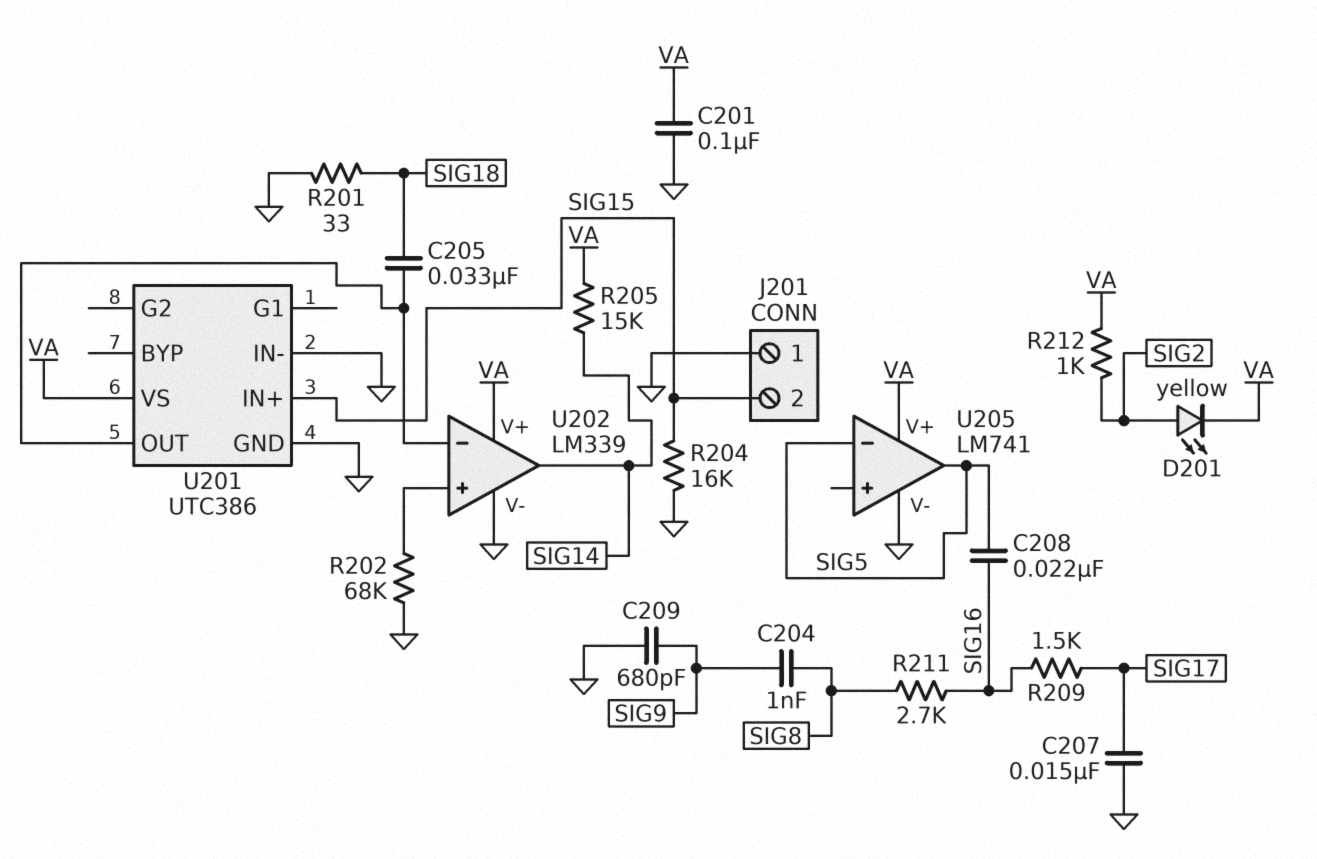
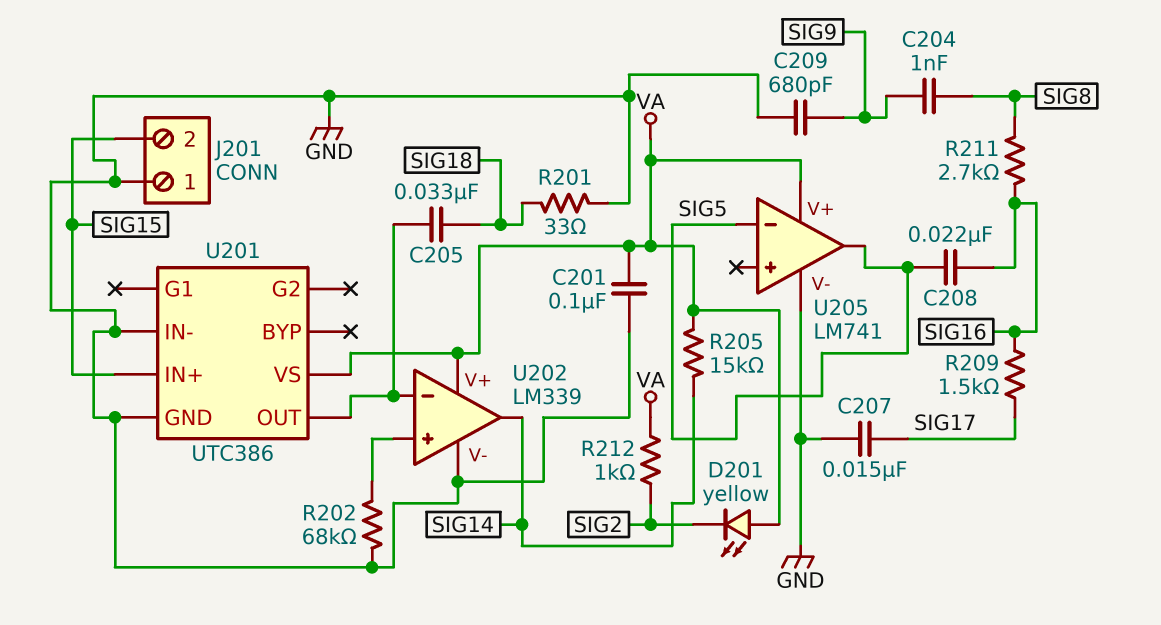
D201: LED yellow (A SIG2, K VA) -> LED yellow (A VA, K SIG2)
R204: 16k (GND, SIG15) -> none

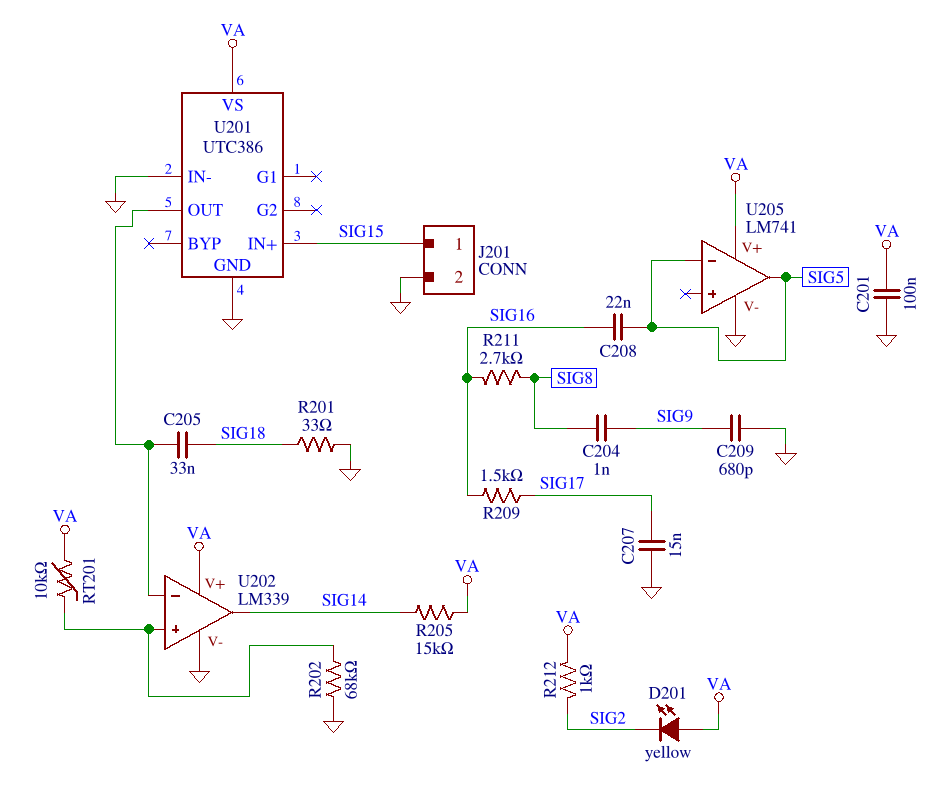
J201 pin 1: GND -> SIG15
J201 pin 2: SIG15 -> GND
RT201: none -> 10k (U202/in+, VA)

